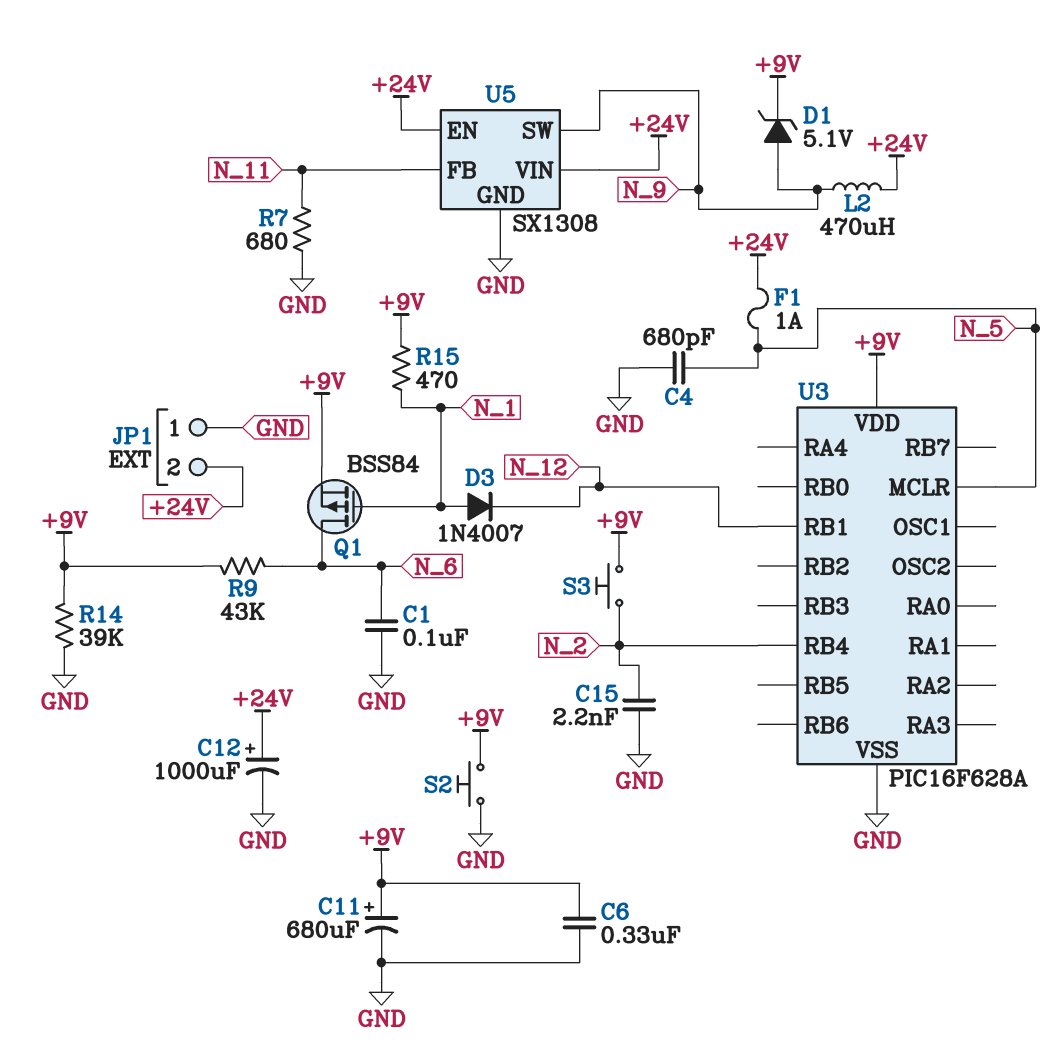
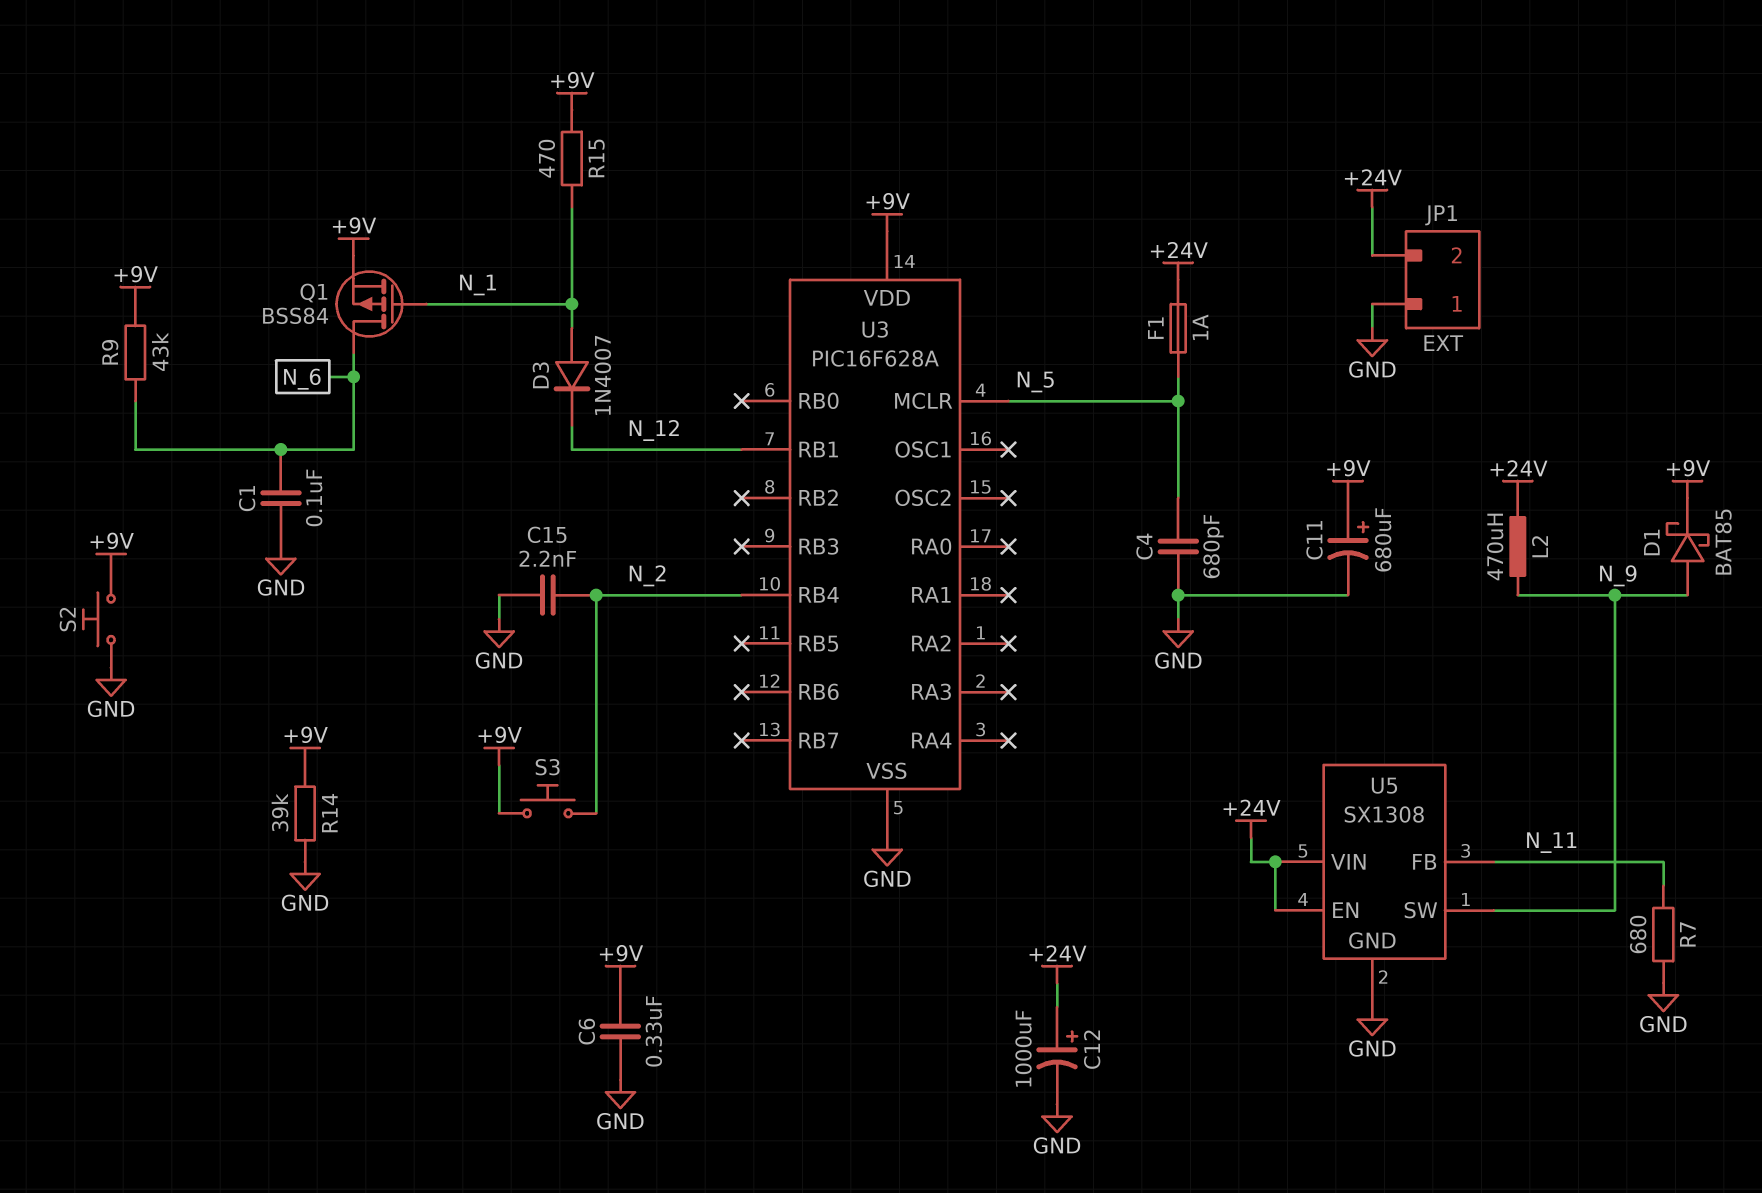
D1: zener 5.1V (A N_9, K +9V) -> schottky BAT85 (A N_9, K +9V)

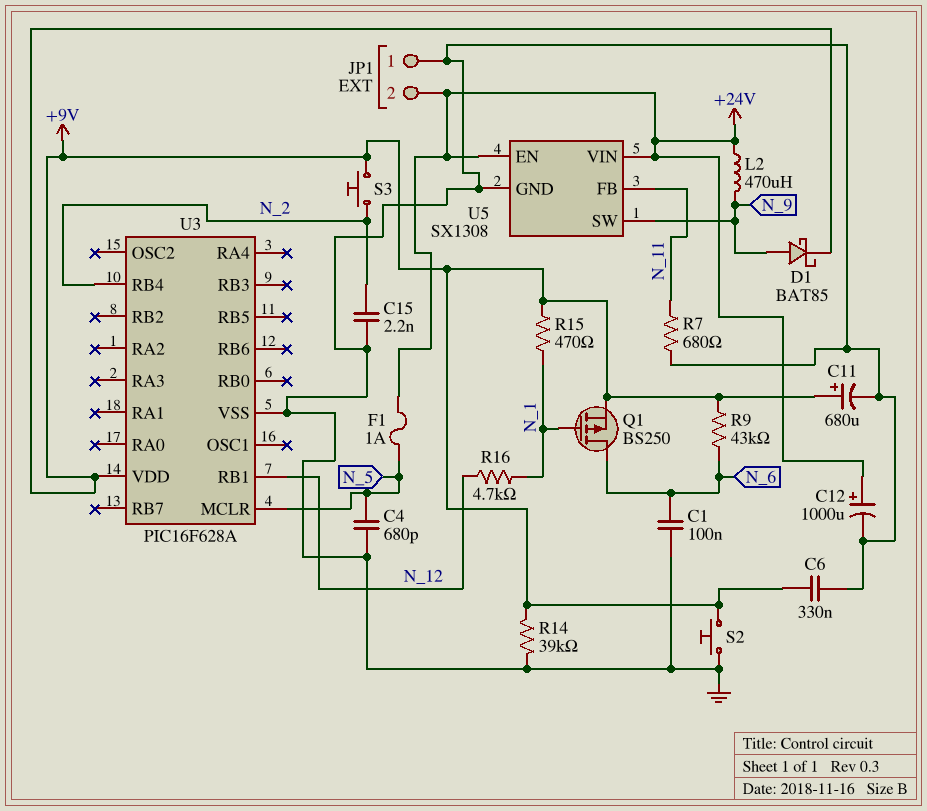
D3: diode 1N4007 (A N_1, K N_12) -> none
Q1: PMOS BSS84 (G N_1, D N_6, S +9V) -> PMOS BS250 (G N_1, D N_6, S +9V)
R16: none -> 4.7k (N_1, N_12)

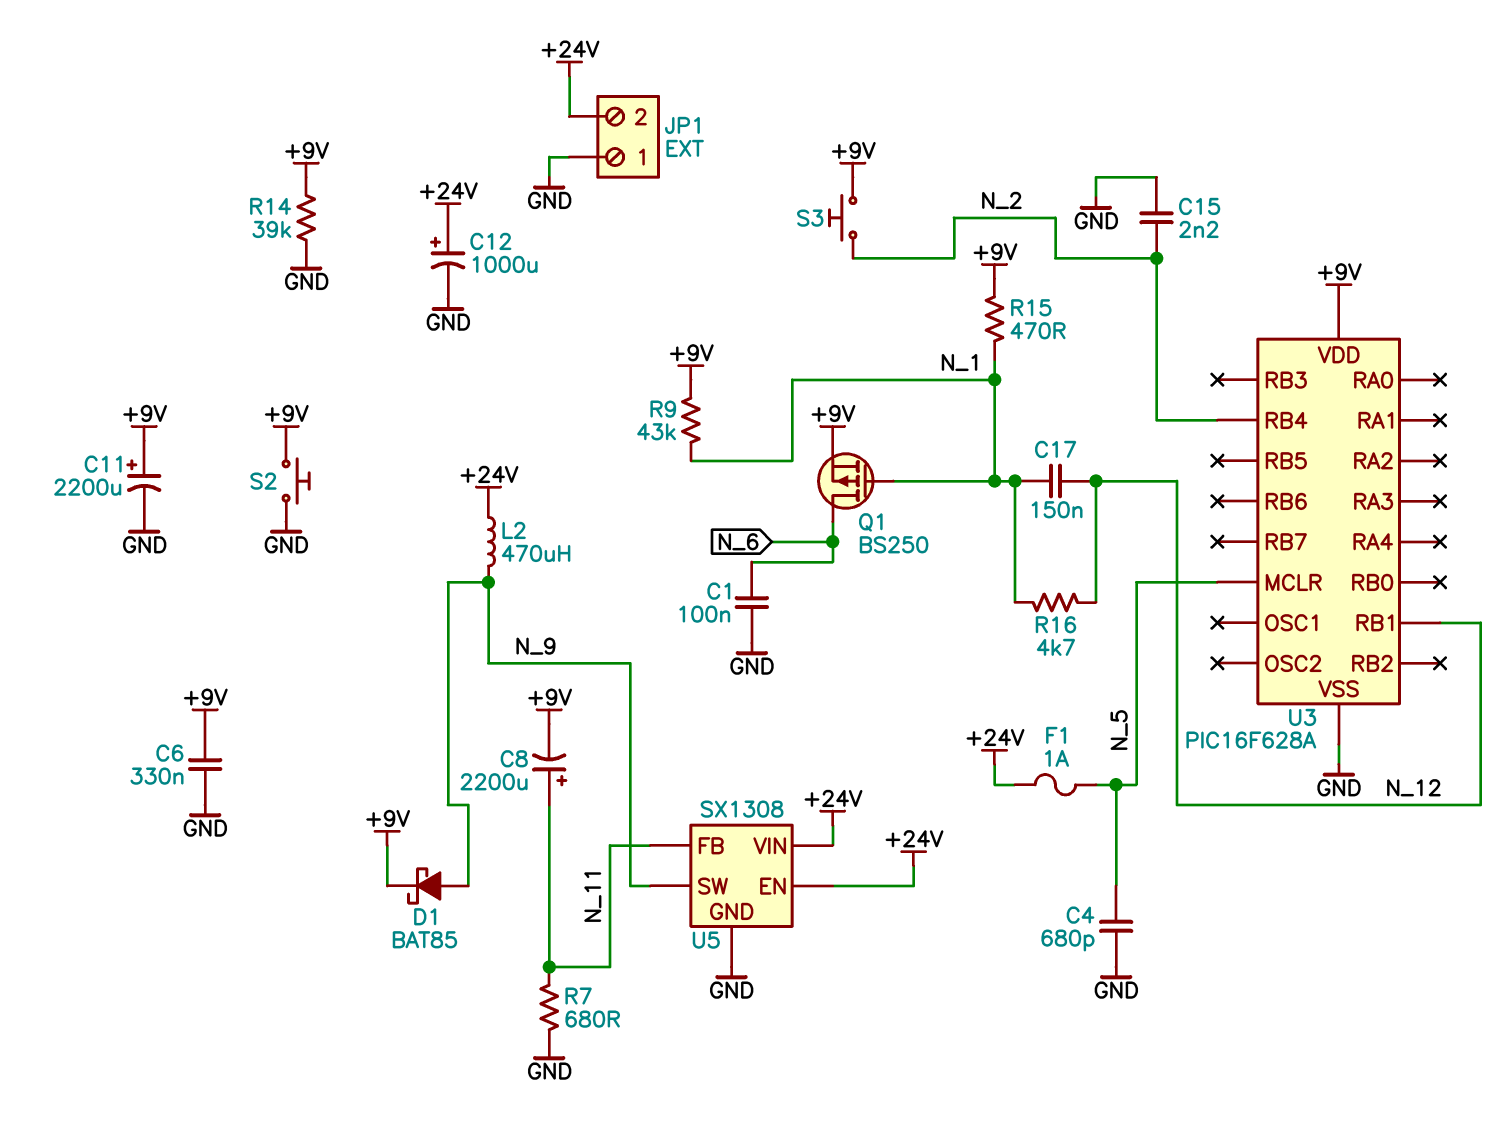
C8: none -> 2200uF (plus N_11, minus +9V)
C11: 680uF (plus +9V, minus GND) -> 2200uF (plus +9V, minus GND)
C17: none -> 150nF (N_1, N_12)
R9: 43k (+9V, N_6) -> 43k (+9V, N_1)

